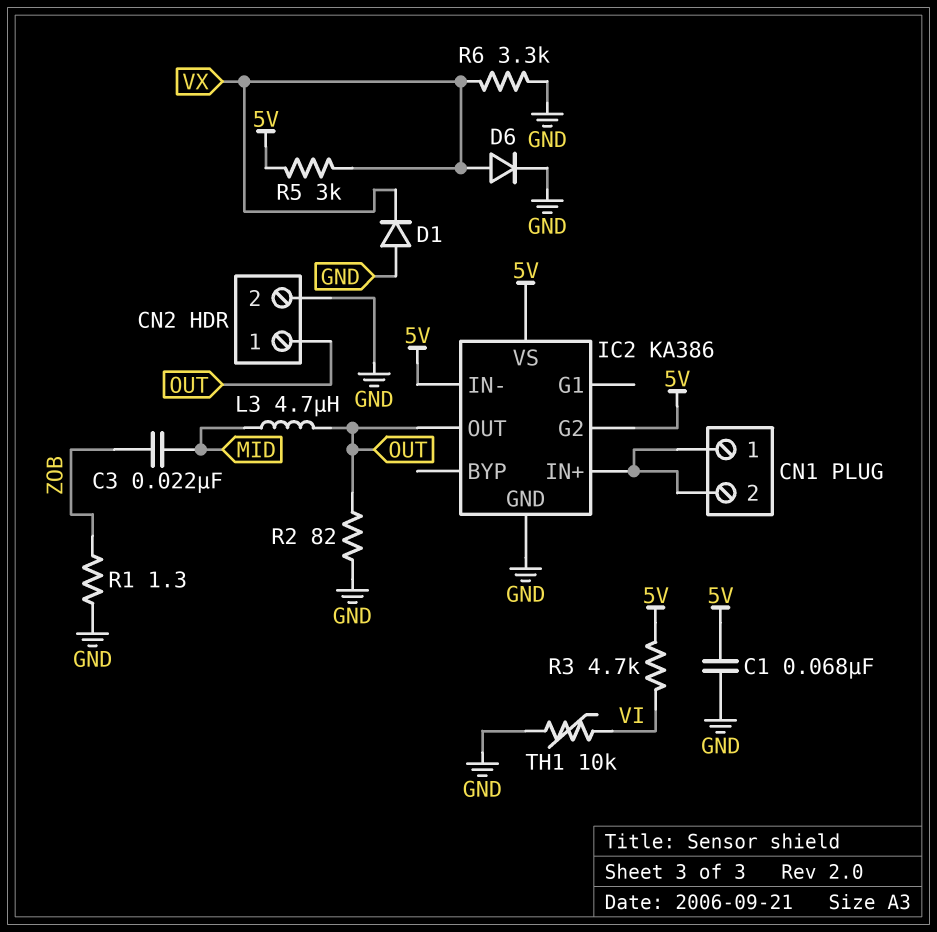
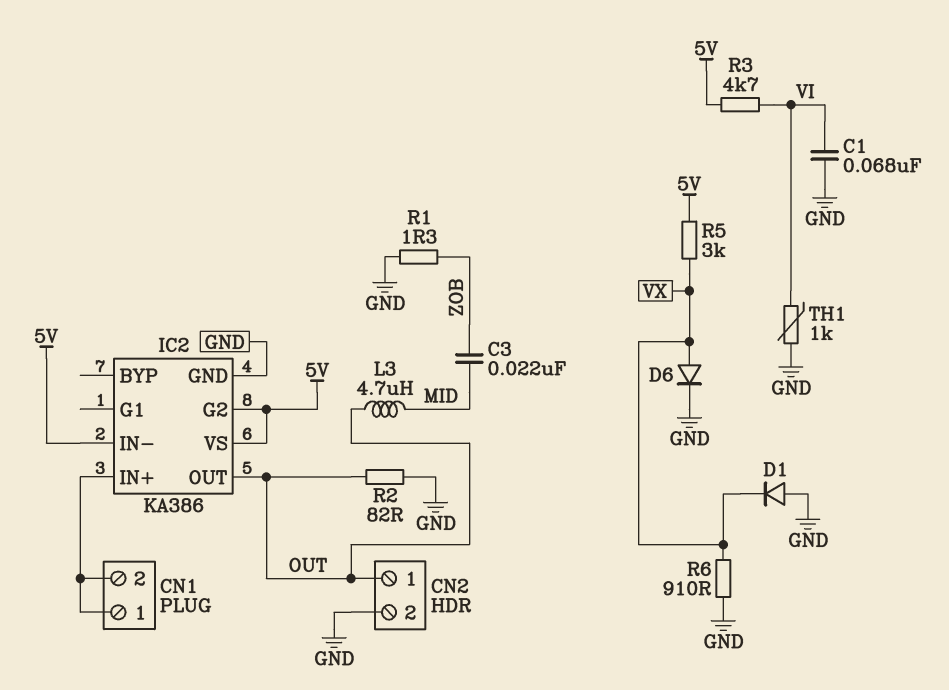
C1: 68nF (5V, GND) -> 68nF (GND, VI)
R6: 3.3k (GND, VX) -> 910 (GND, VX)
TH1: 10k (GND, VI) -> 1k (GND, VI)

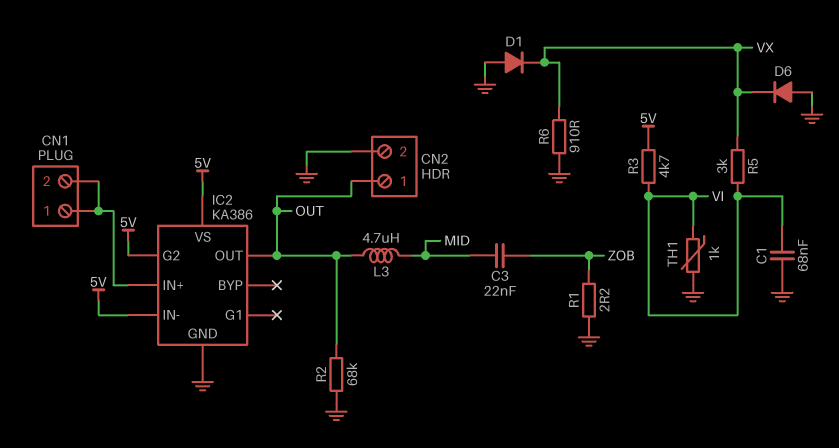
D6: diode (A VX, K GND) -> diode (A GND, K VX)
R1: 1.3 (GND, ZOB) -> 2.2 (GND, ZOB)
R2: 82 (GND, OUT) -> 68k (GND, OUT)
R5: 3k (5V, VX) -> 3k (VI, VX)

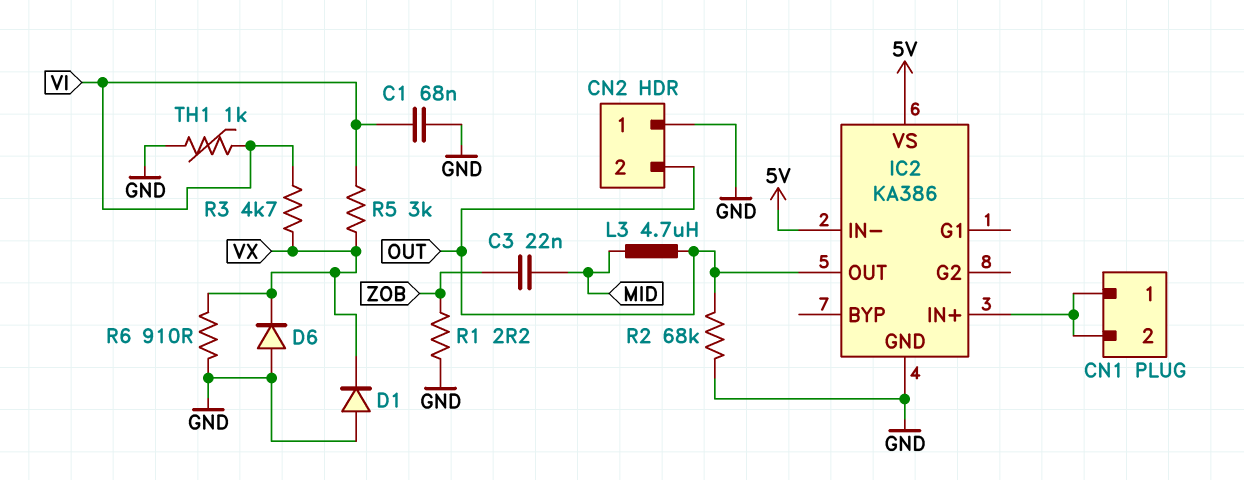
CN2 pin 1: OUT -> GND
CN2 pin 2: GND -> OUT
IC2 pin G2: 5V -> none
R3: 4.7k (5V, VI) -> 4.7k (VI, VX)

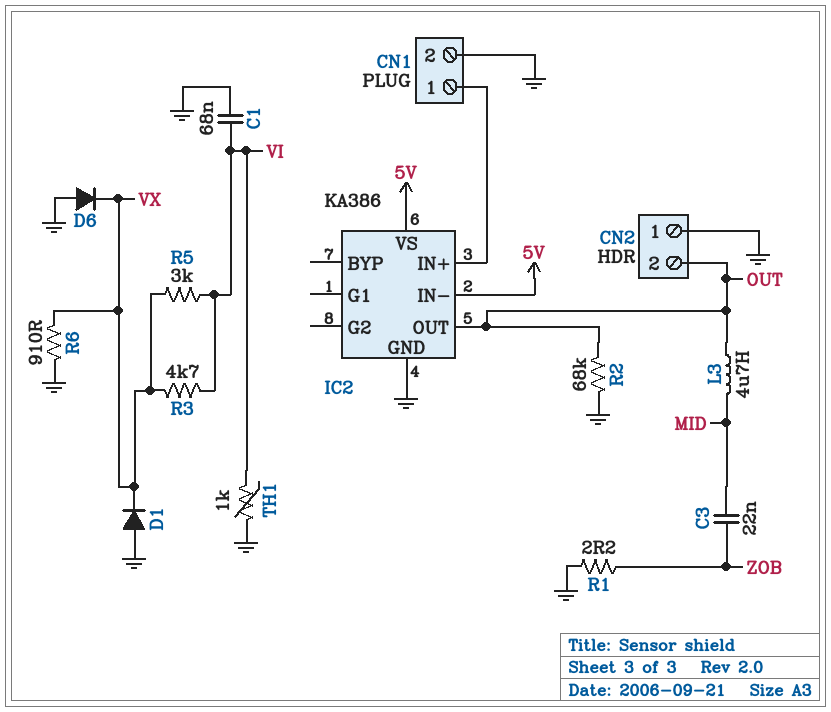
CN1 pin 2: CN1/1 -> GND

